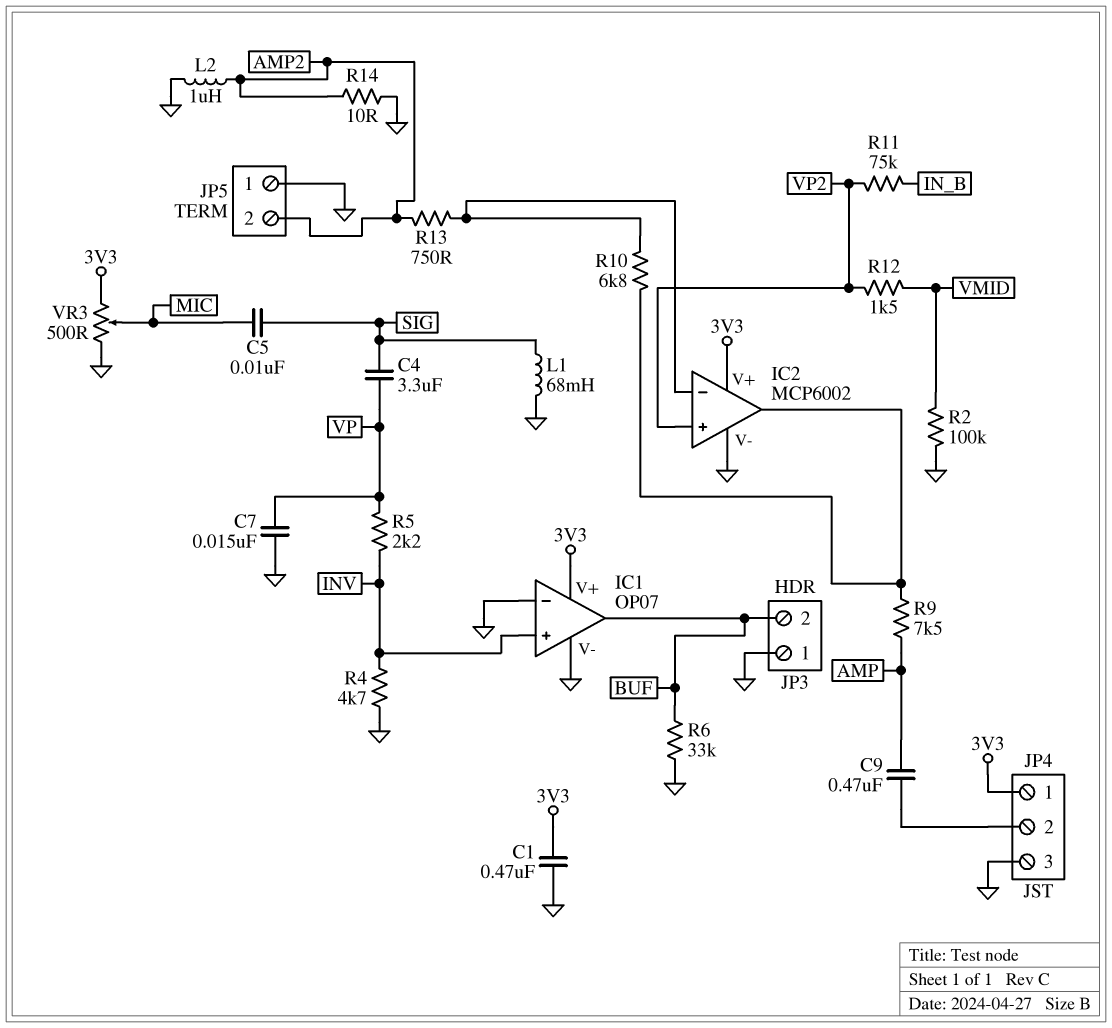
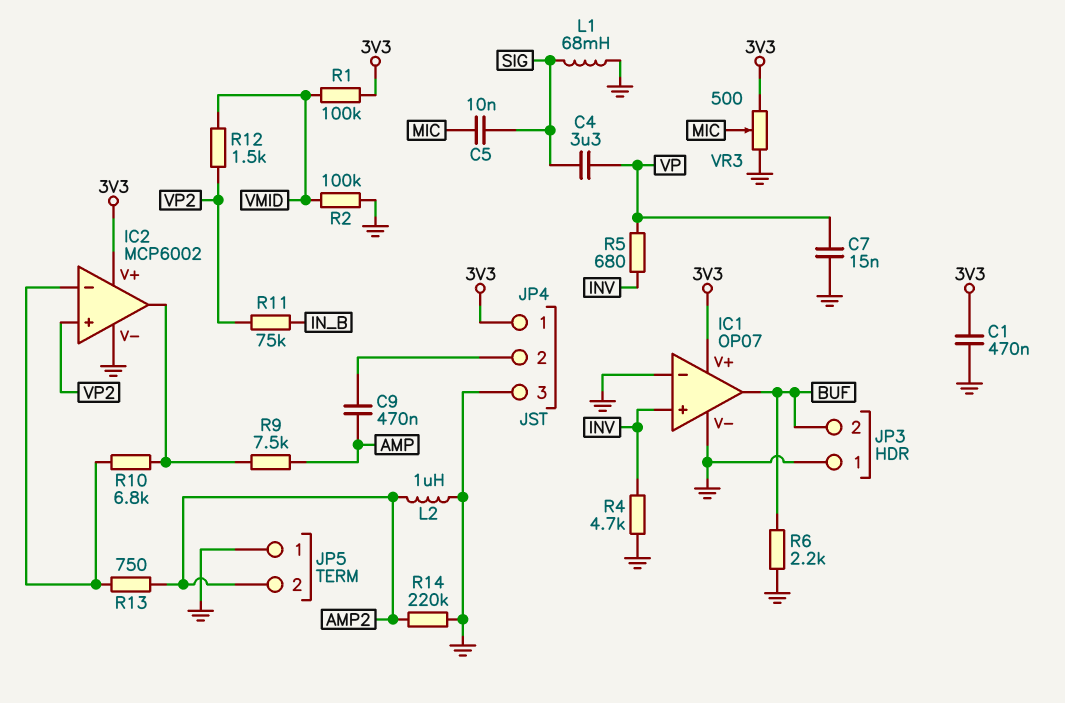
R1: none -> 100k (3V3, VMID)
R5: 2.2k (INV, VP) -> 680 (INV, VP)
R6: 33k (BUF, GND) -> 2.2k (BUF, GND)
R14: 10 (AMP2, GND) -> 220k (AMP2, GND)

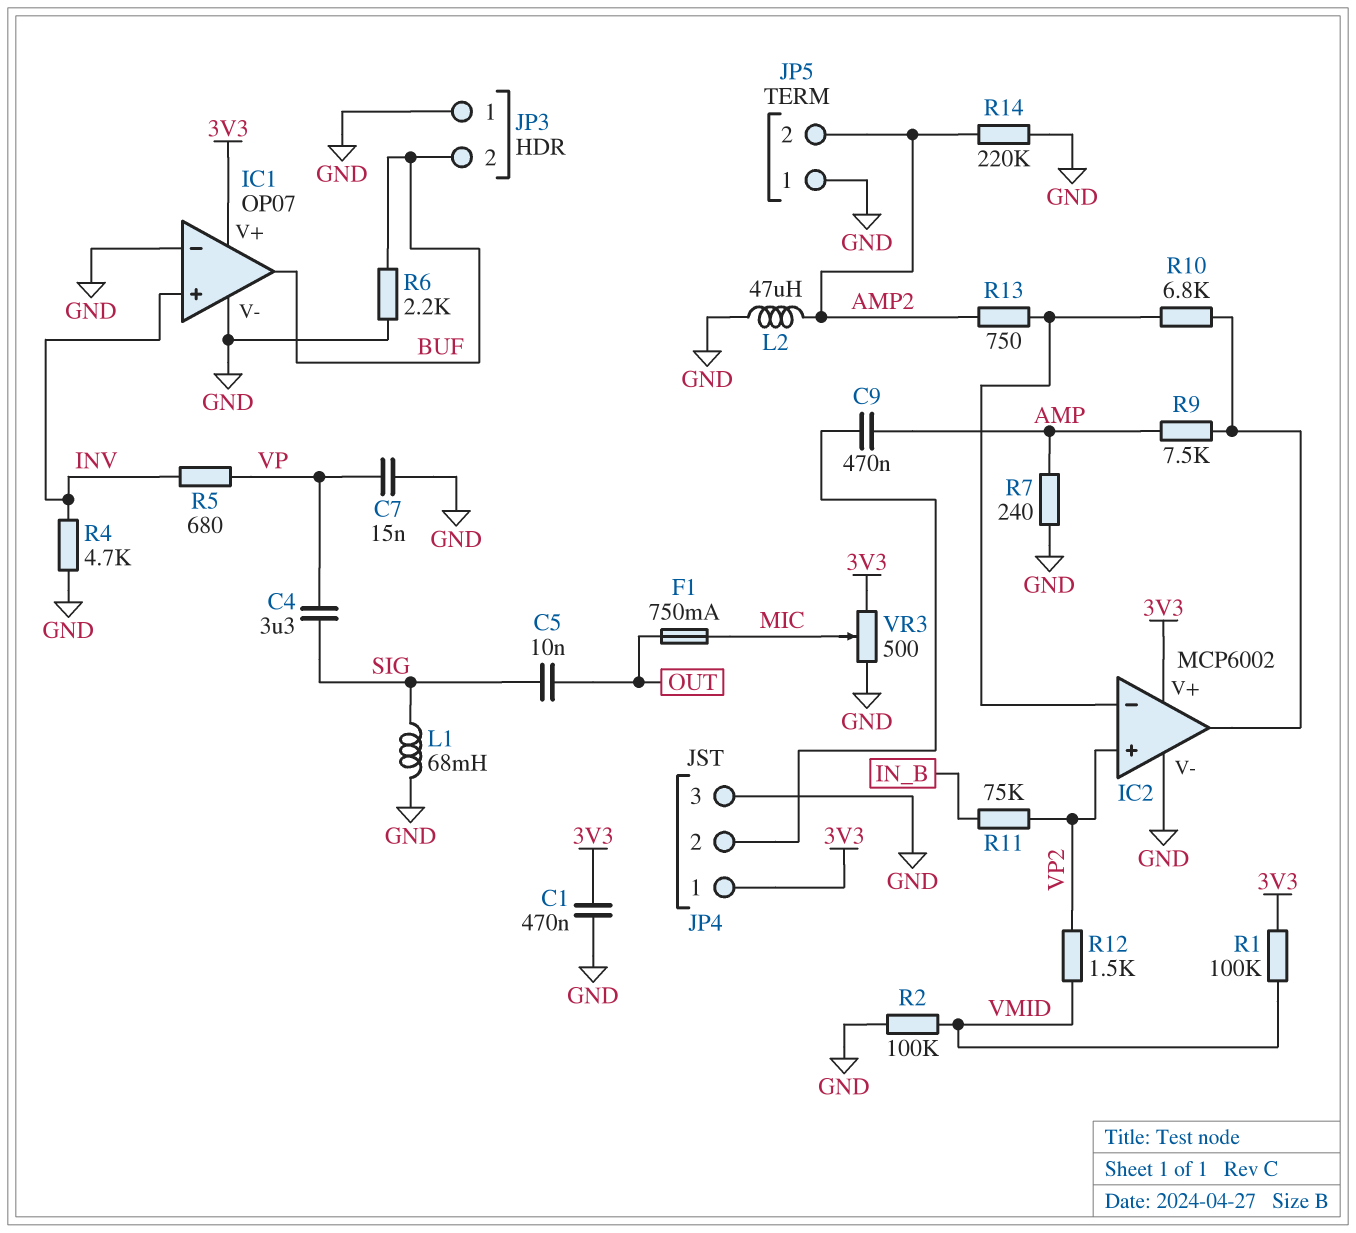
C5: 10nF (MIC, SIG) -> 10nF (OUT, SIG)
F1: none -> 750mA (MIC, OUT)
L2: 1uH (AMP2, GND) -> 47uH (AMP2, GND)
R7: none -> 240 (AMP, GND)

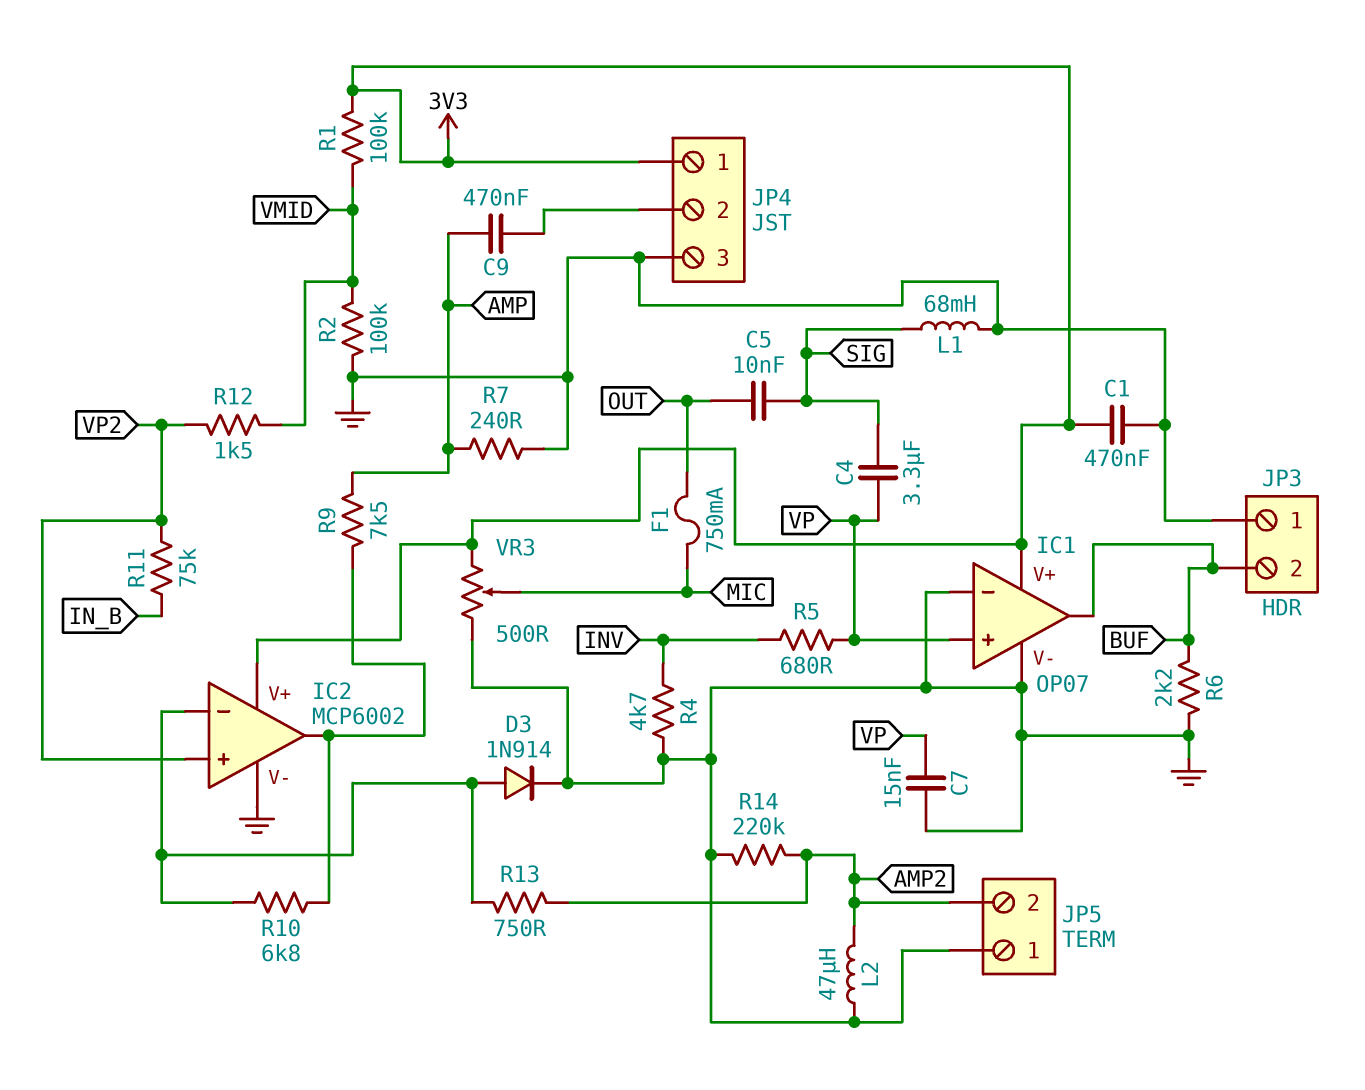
D3: none -> diode 1N914 (A IC2/in-, K GND)
IC1 pin in+: INV -> VP

